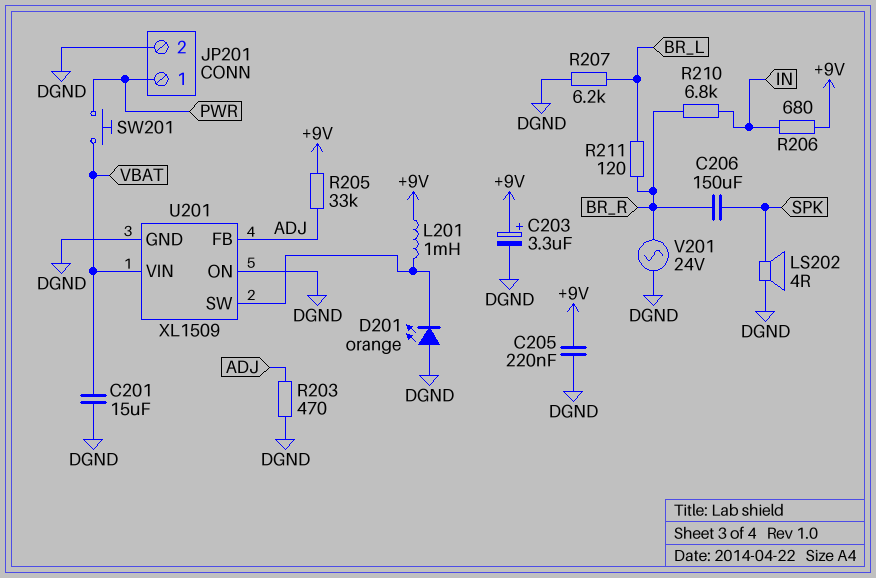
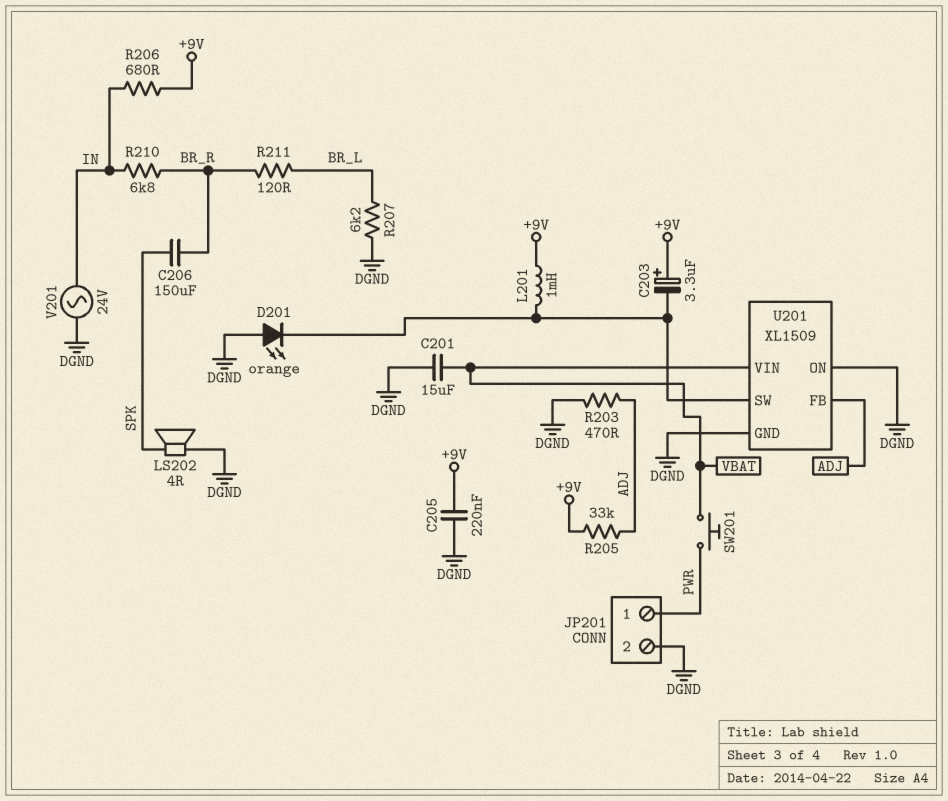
C203: 3.3uF (plus +9V, minus DGND) -> 3.3uF (plus +9V, minus U201/SW)
V201: AC 24V (BR_R, DGND) -> AC 24V (DGND, IN)

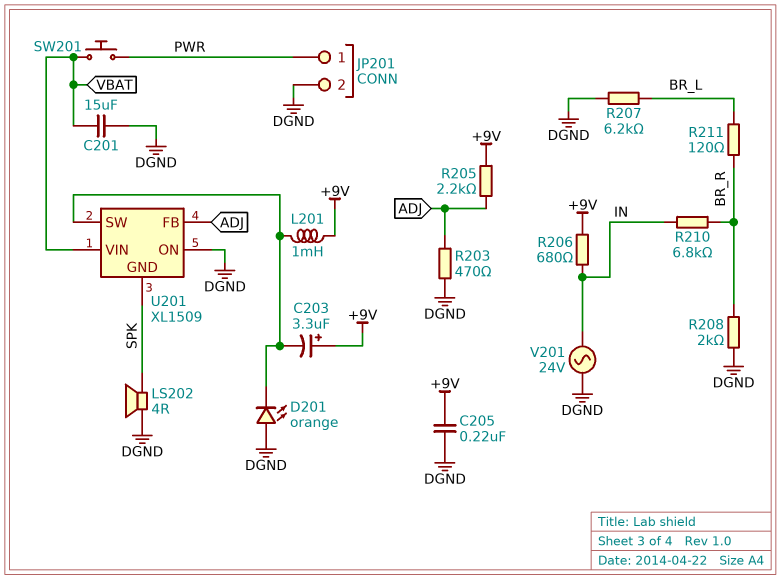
C206: 150uF (BR_R, SPK) -> none
R205: 33k (+9V, ADJ) -> 2.2k (+9V, ADJ)
R208: none -> 2k (BR_R, DGND)
U201 pin GND: DGND -> SPK

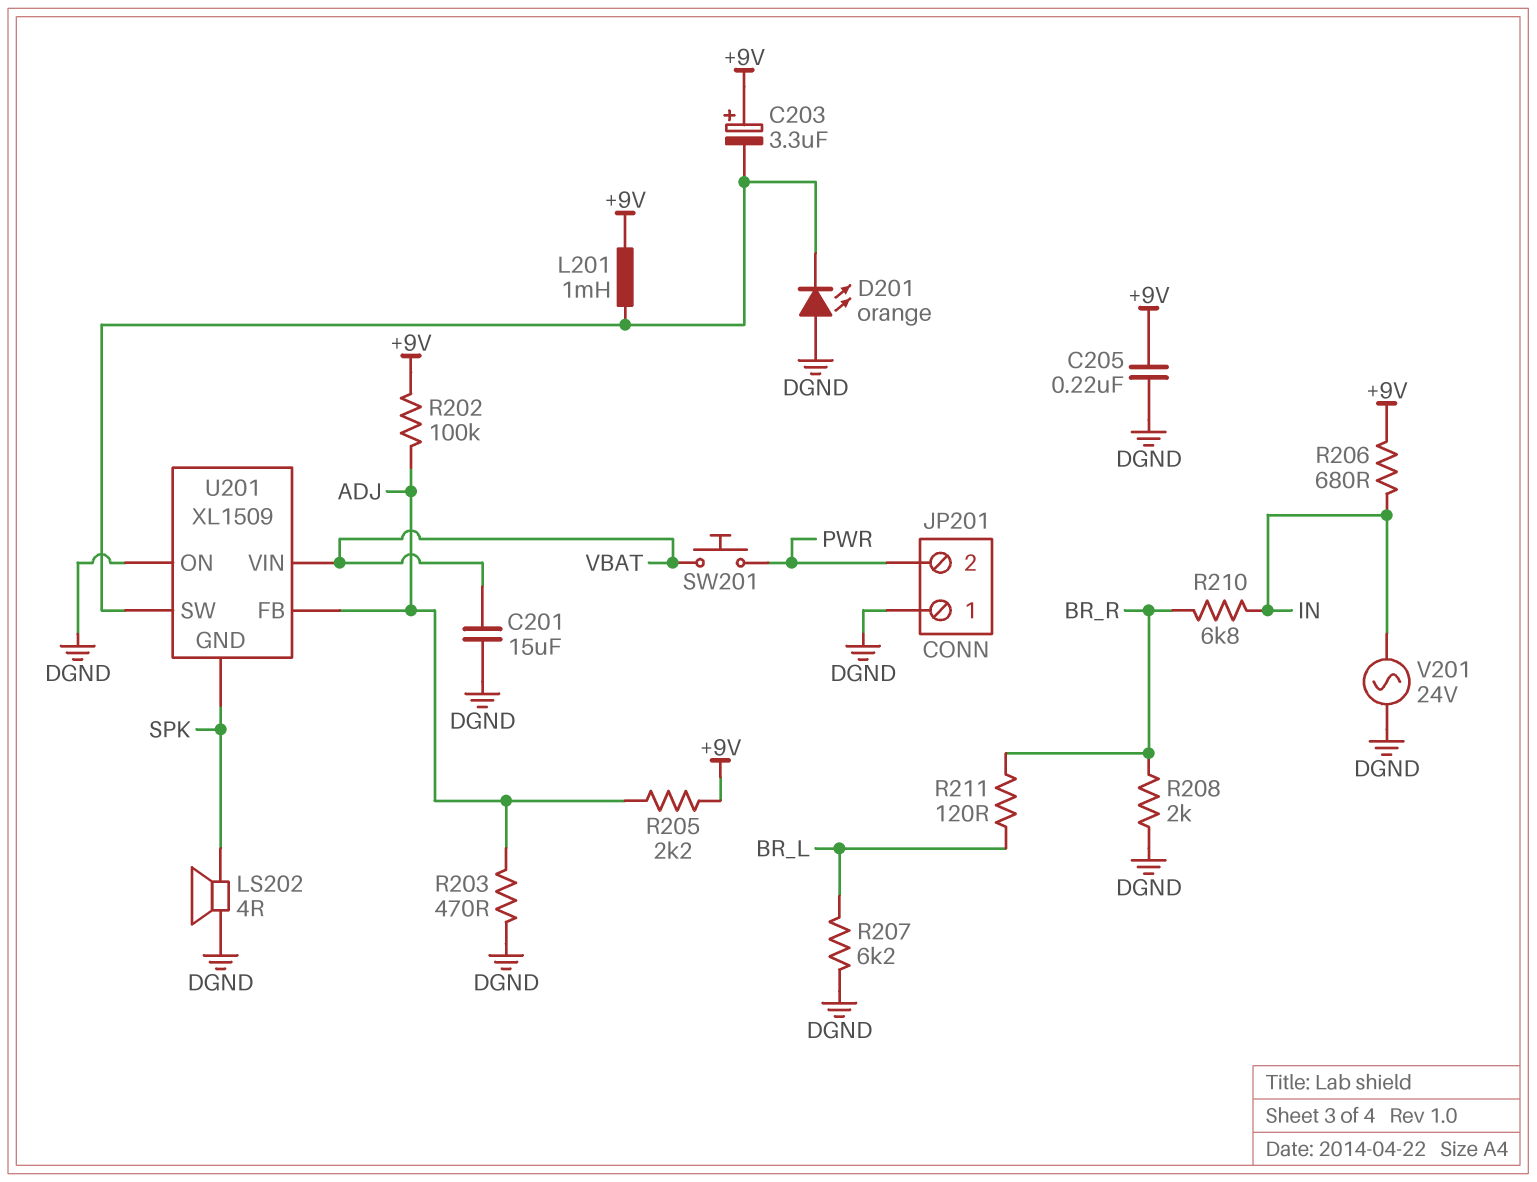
JP201 pin 1: PWR -> DGND
JP201 pin 2: DGND -> PWR
R202: none -> 100k (+9V, ADJ)

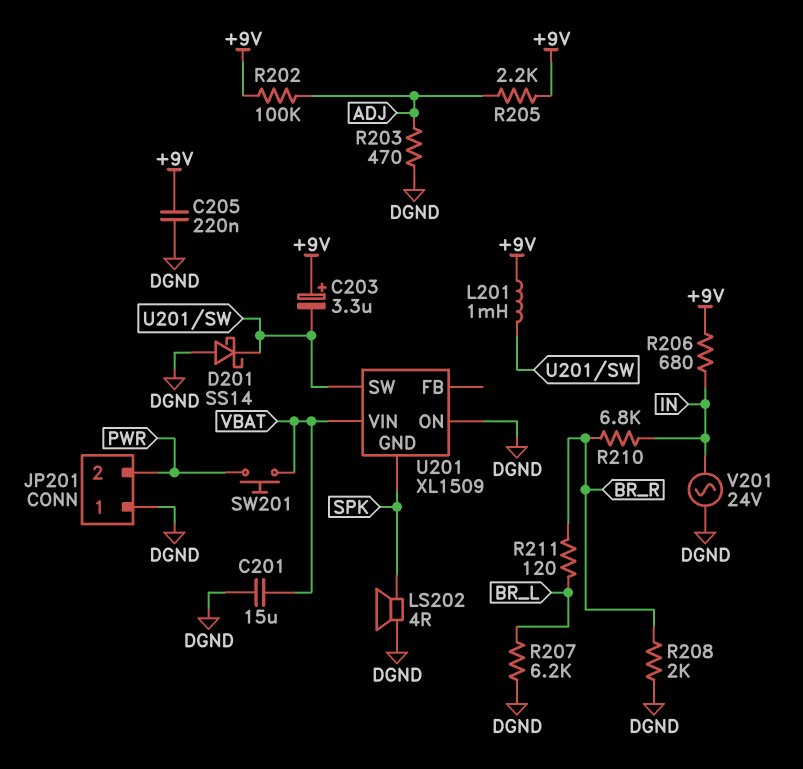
D201: LED orange (A DGND, K U201/SW) -> schottky SS14 (A DGND, K U201/SW)
U201 pin FB: ADJ -> none

